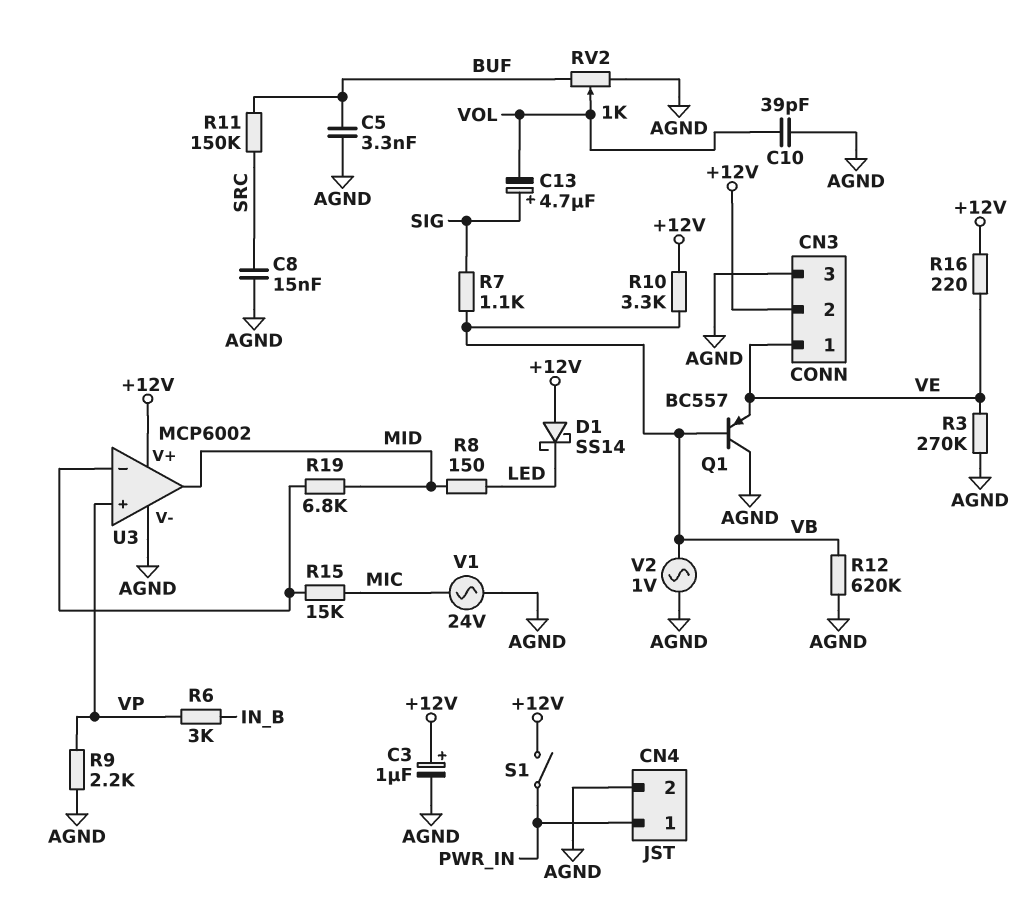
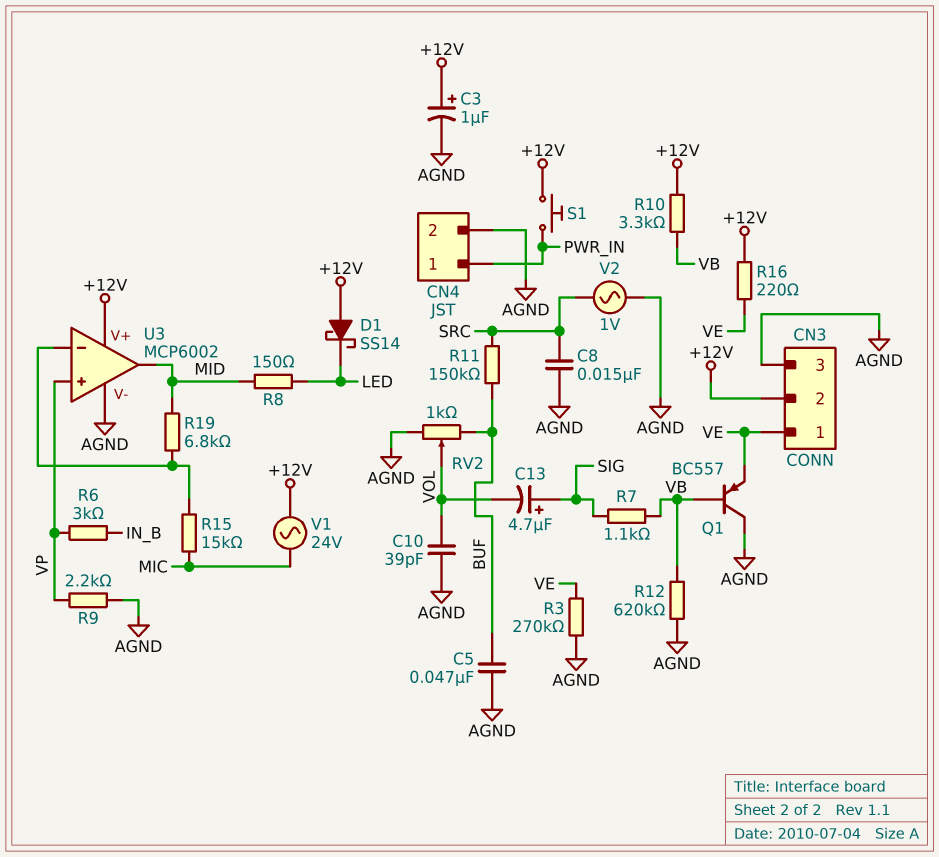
C5: 3.3nF (AGND, BUF) -> 47nF (AGND, BUF)
S1: switch (+12V, PWR_IN) -> button (+12V, PWR_IN)
V1: AC 24V (AGND, MIC) -> AC 24V (+12V, MIC)
V2: AC 1V (AGND, VB) -> AC 1V (AGND, SRC)

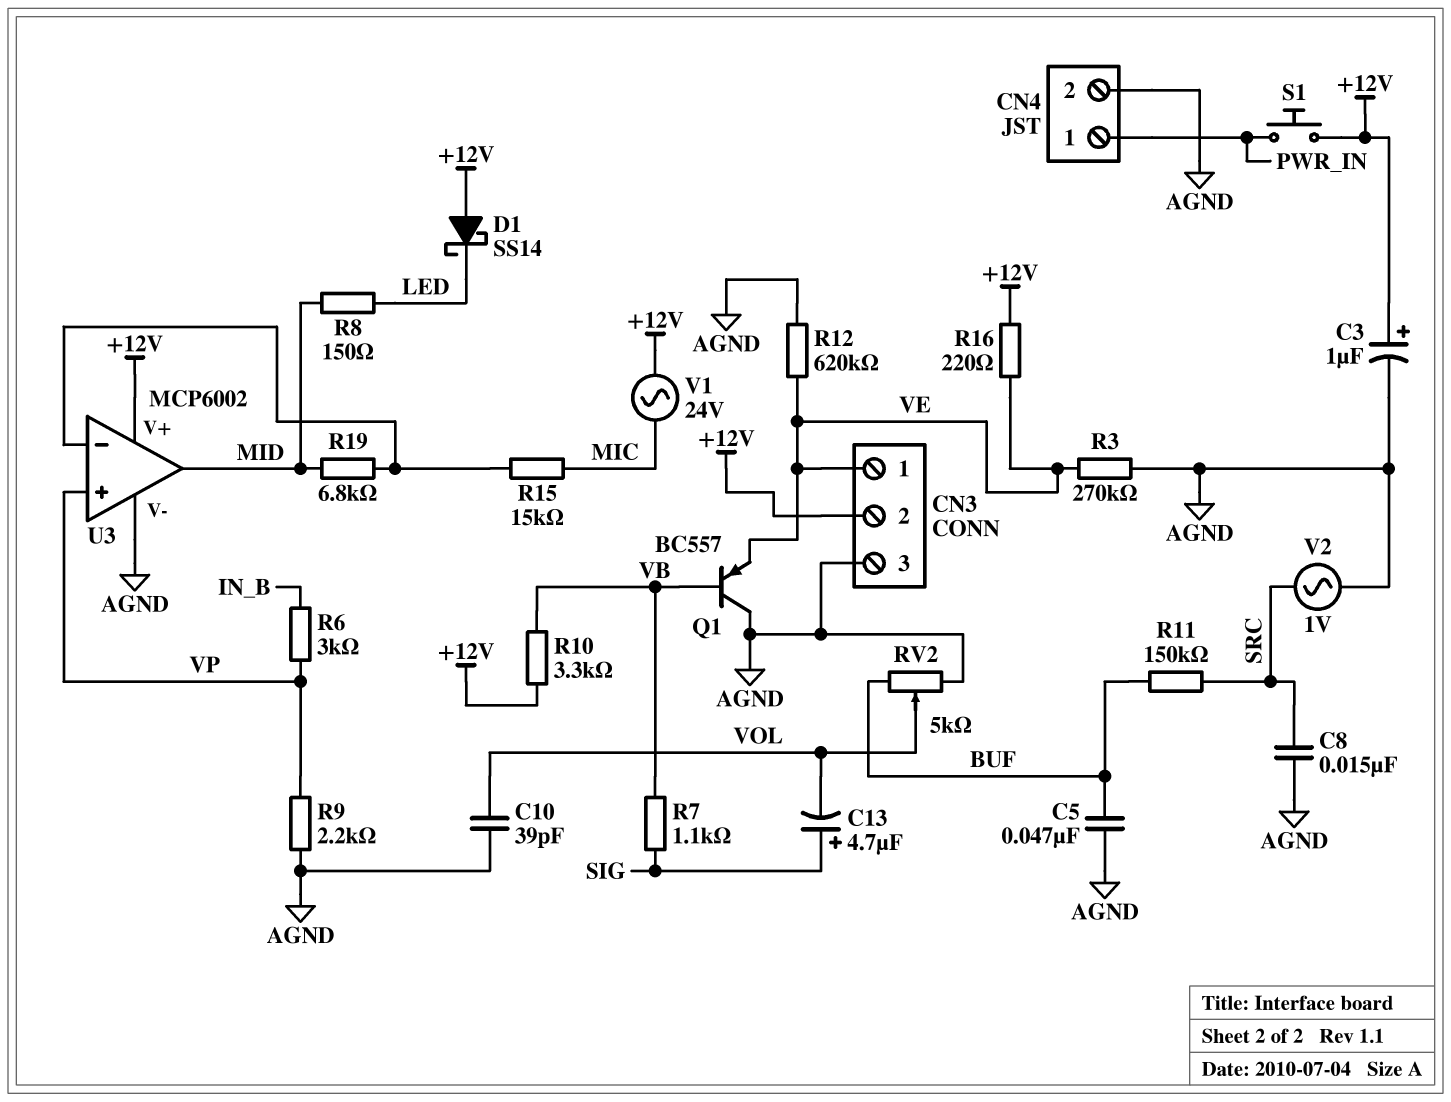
R12: 620k (AGND, VB) -> 620k (AGND, VE)
RV2: 1k (AGND, BUF, wiper VOL) -> 5k (AGND, BUF, wiper VOL)

